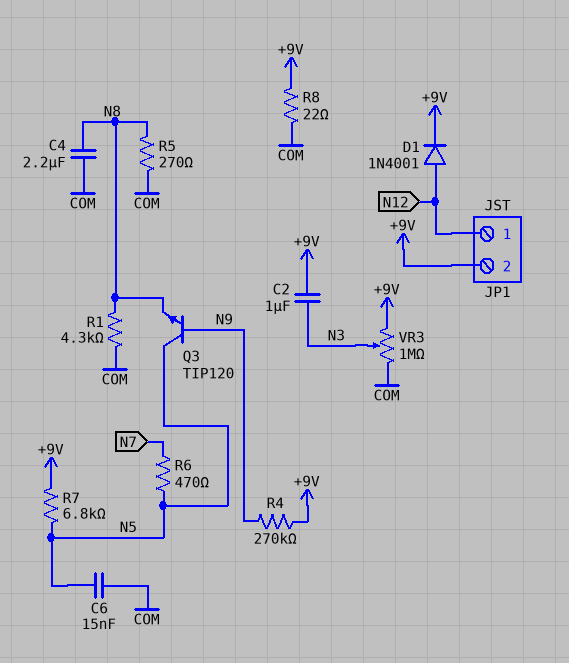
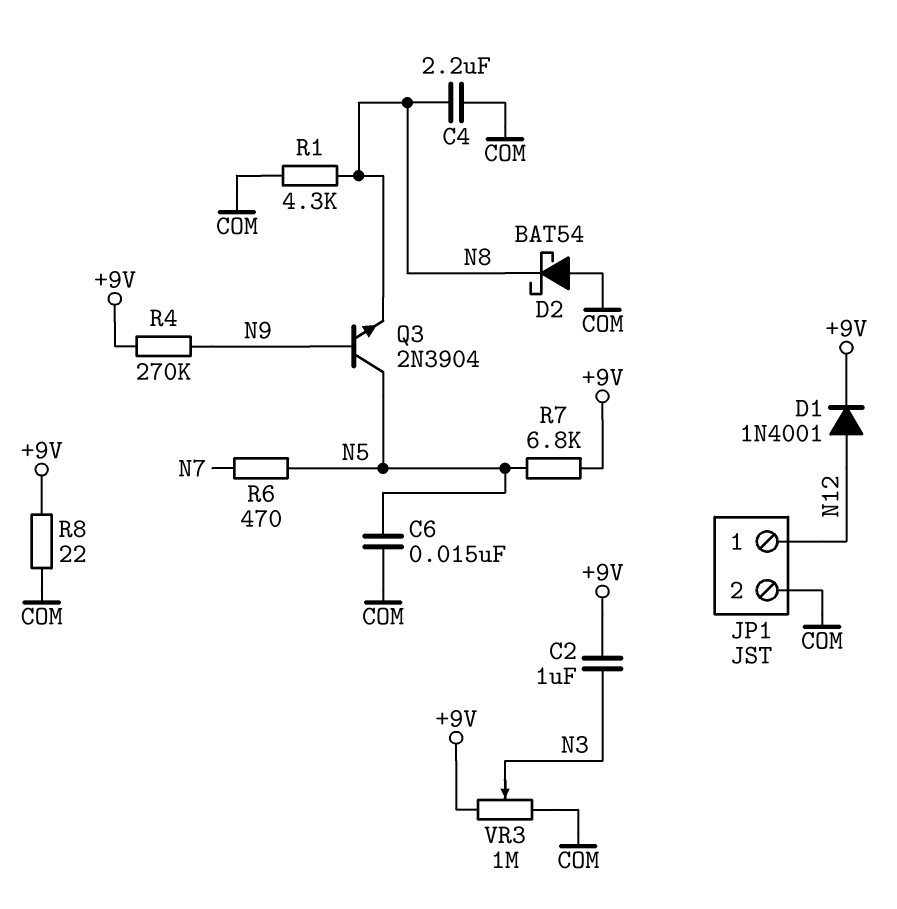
D2: none -> schottky BAT54 (A COM, K N8)
JP1 pin 2: +9V -> COM
Q3: NPN TIP120 (B N9, C N5, E N8) -> NPN 2N3904 (B N9, C N5, E N8)
R5: 270 (COM, N8) -> none

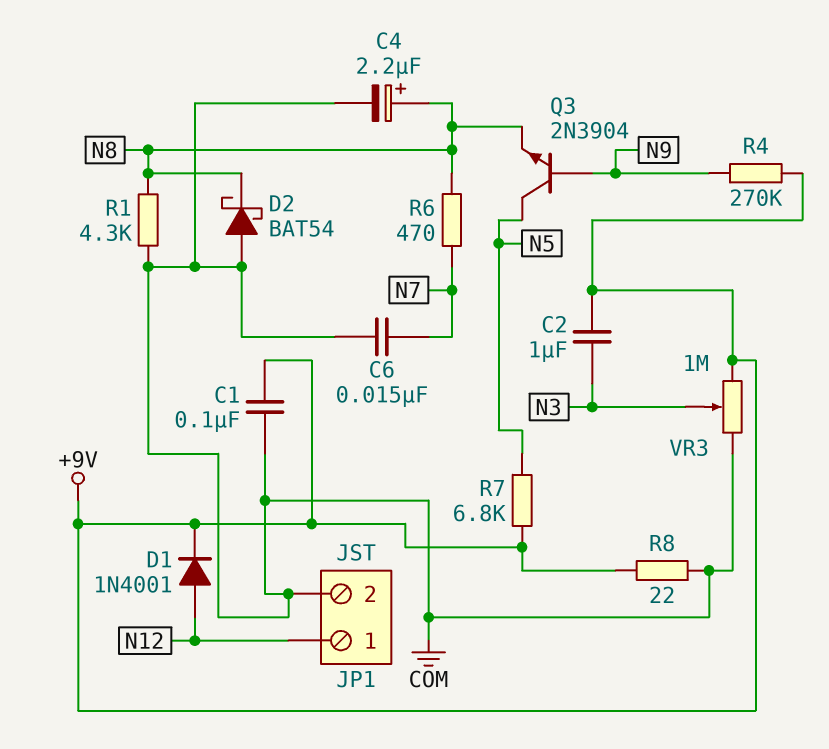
C1: none -> 100nF (+9V, COM)
C4: 2.2uF (COM, N8) -> 2.2uF (plus N8, minus COM)
C6: 15nF (COM, N5) -> 15nF (COM, N7)
R6: 470 (N5, N7) -> 470 (N7, N8)

